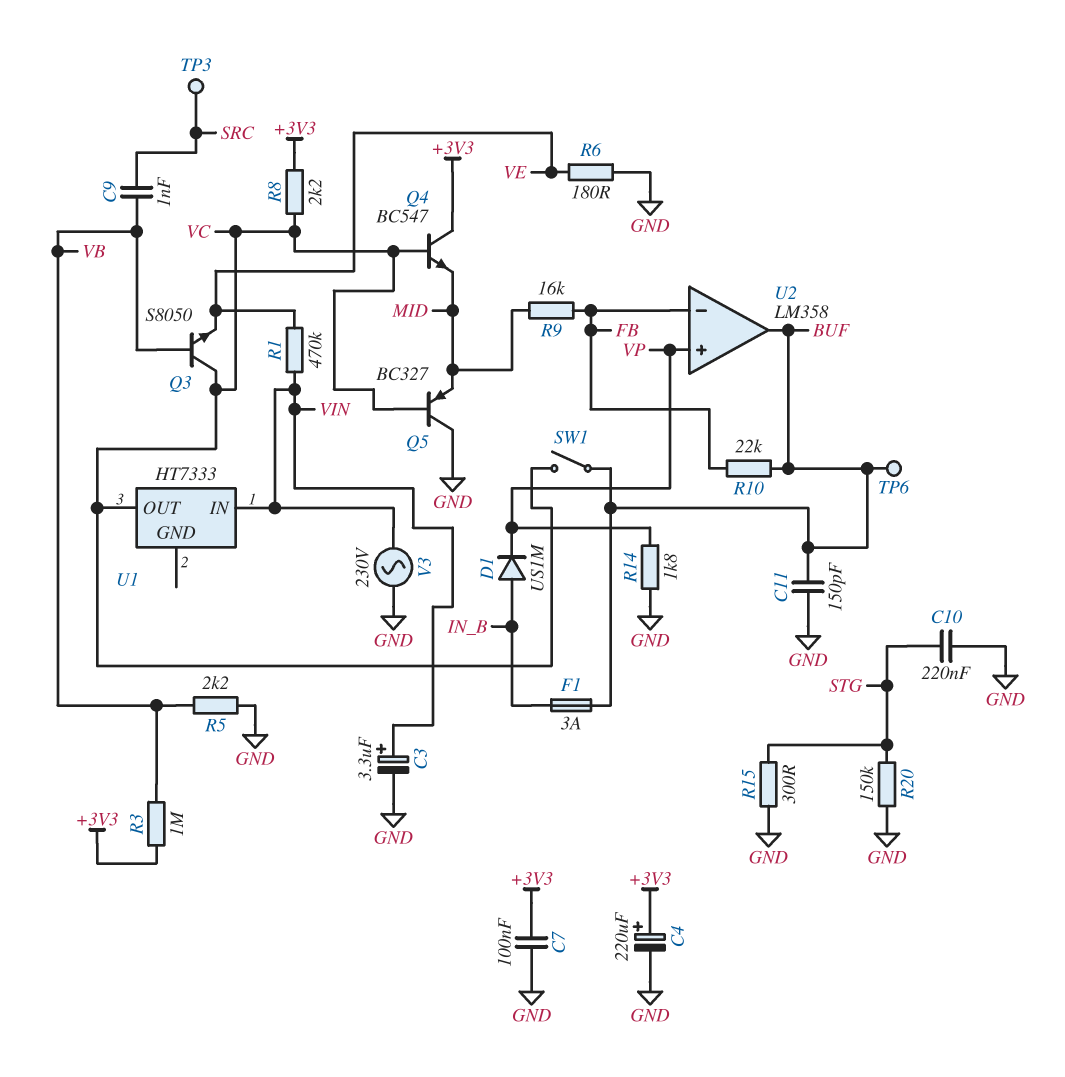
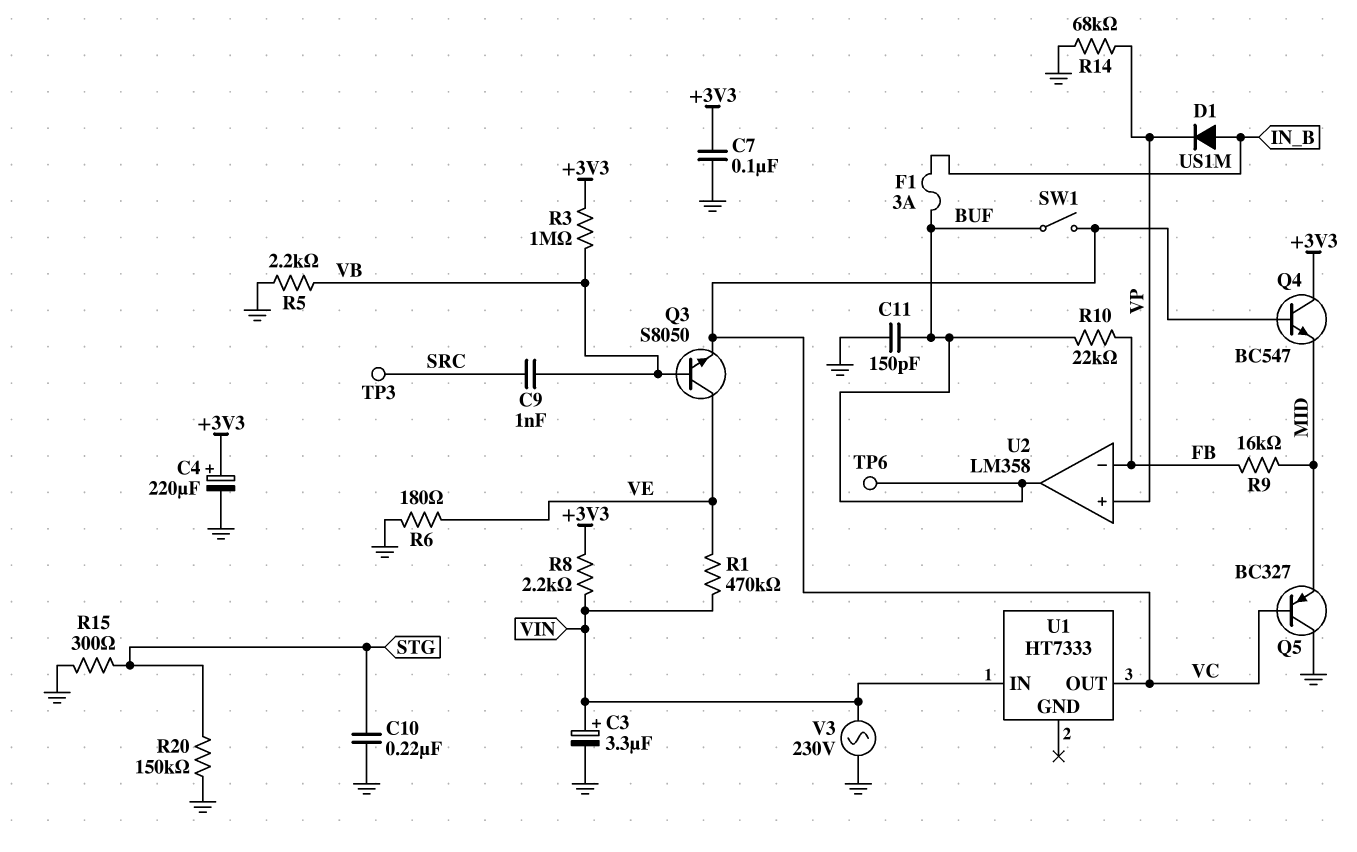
Q3: NPN S8050 (B VB, C VC, E VE) -> NPN S8050 (B VB, C VE, E VC)
R8: 2.2k (+3V3, VC) -> 2.2k (+3V3, VIN)
R14: 1.8k (GND, VP) -> 68k (GND, VP)

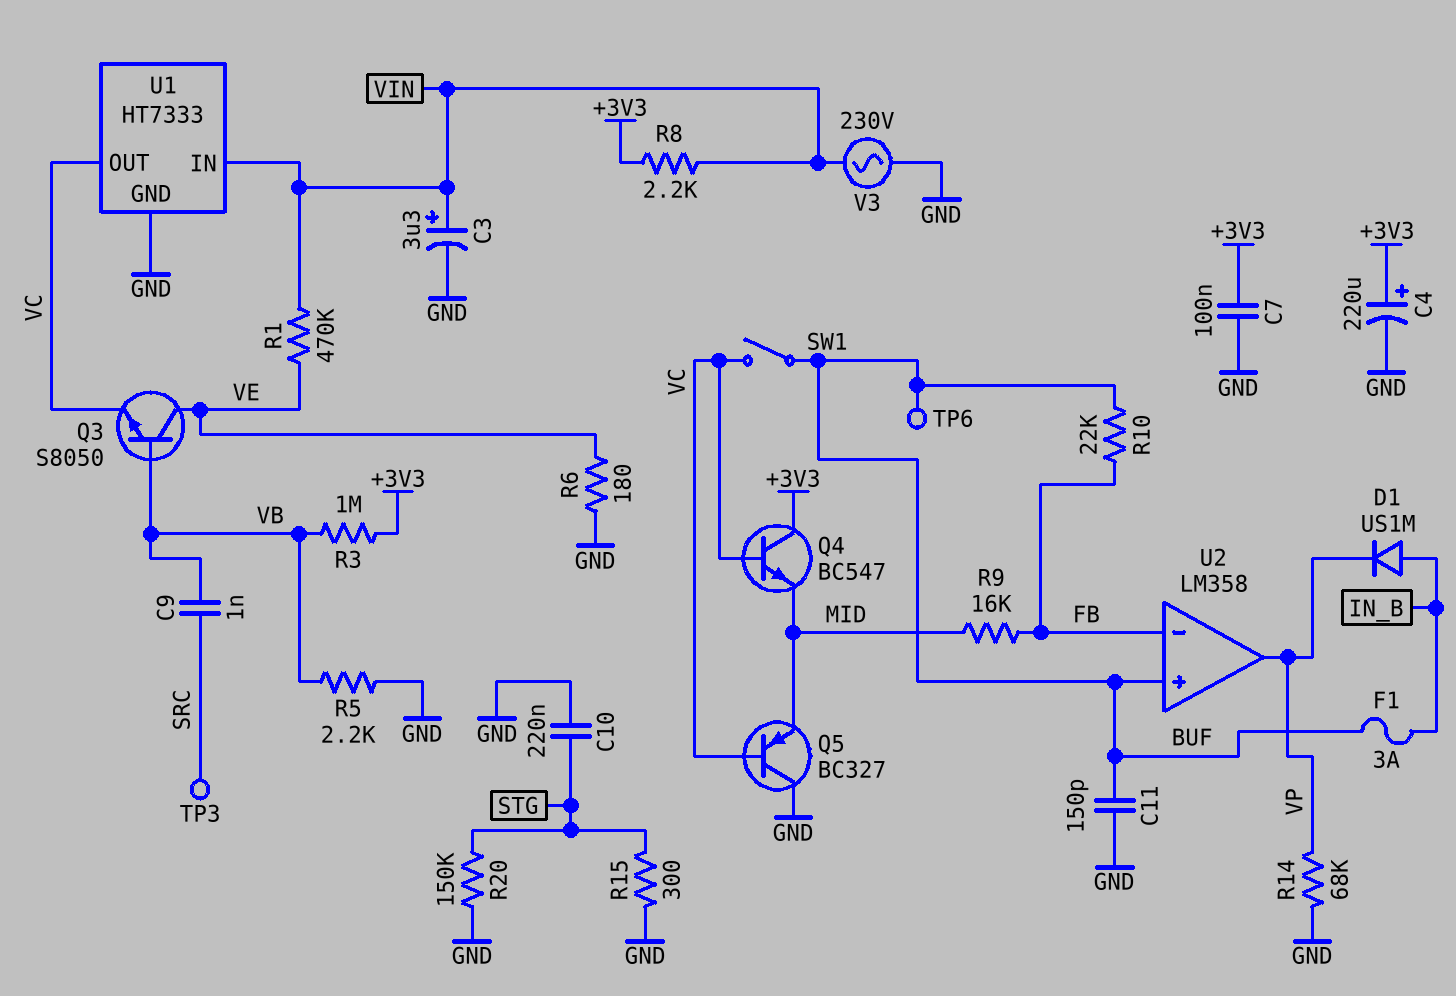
U1 pin GND: none -> GND
U2 pin in+: VP -> BUF
U2 pin out: BUF -> VP

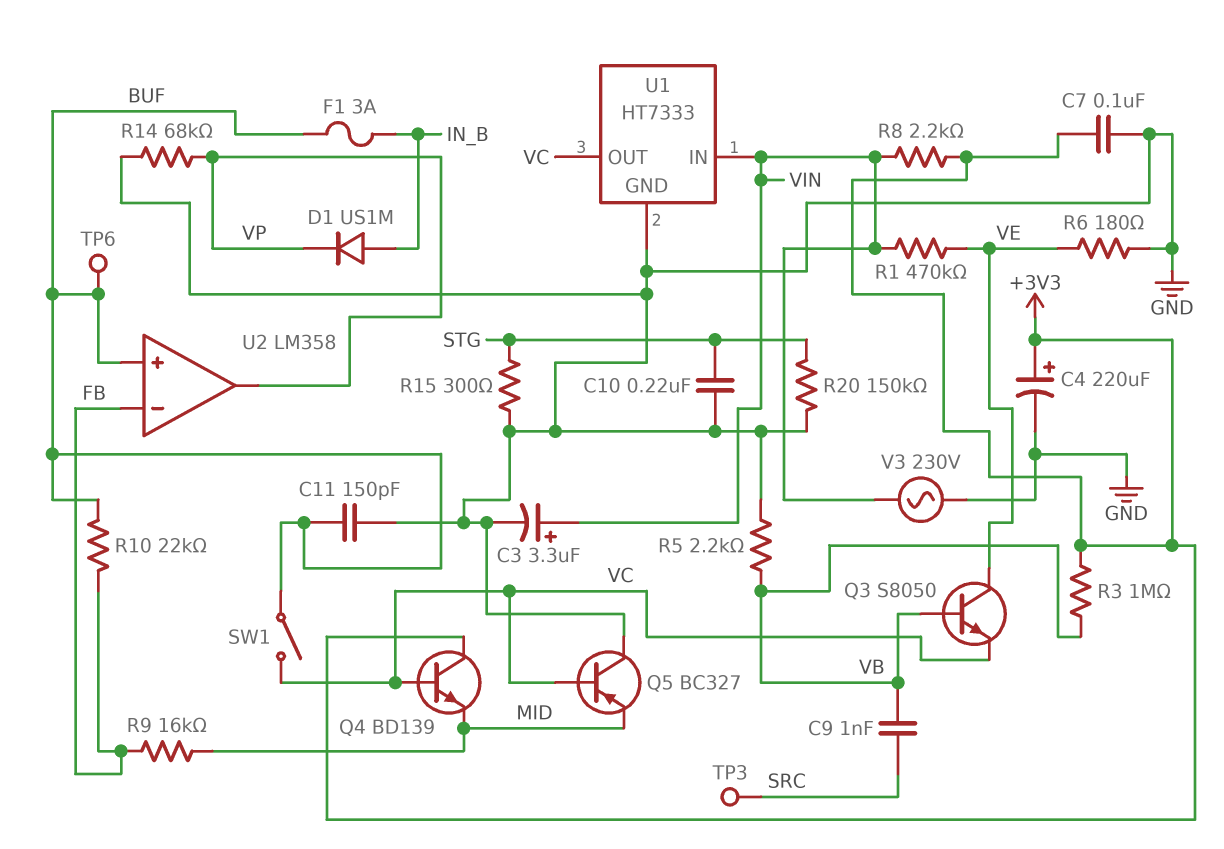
Q4: NPN BC547 (B VC, C +3V3, E MID) -> NPN BD139 (B VC, C +3V3, E MID)

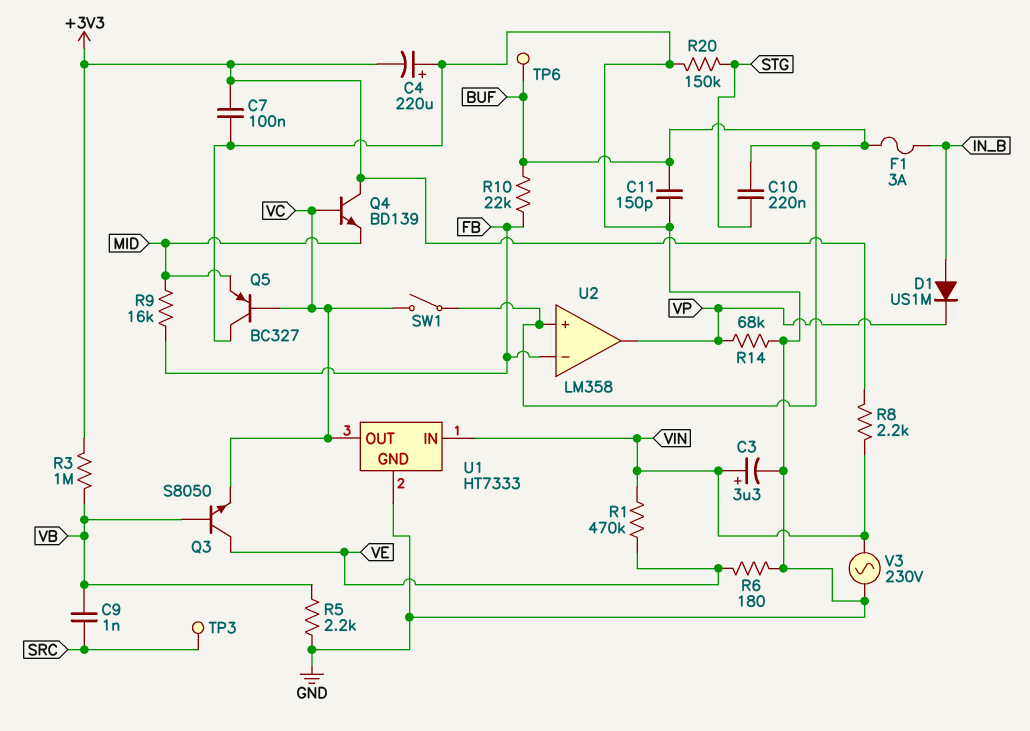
C4: 220uF (plus +3V3, minus GND) -> 220uF (plus GND, minus +3V3)
C10: 220nF (GND, STG) -> 220nF (BUF, STG)
R15: 300 (GND, STG) -> none

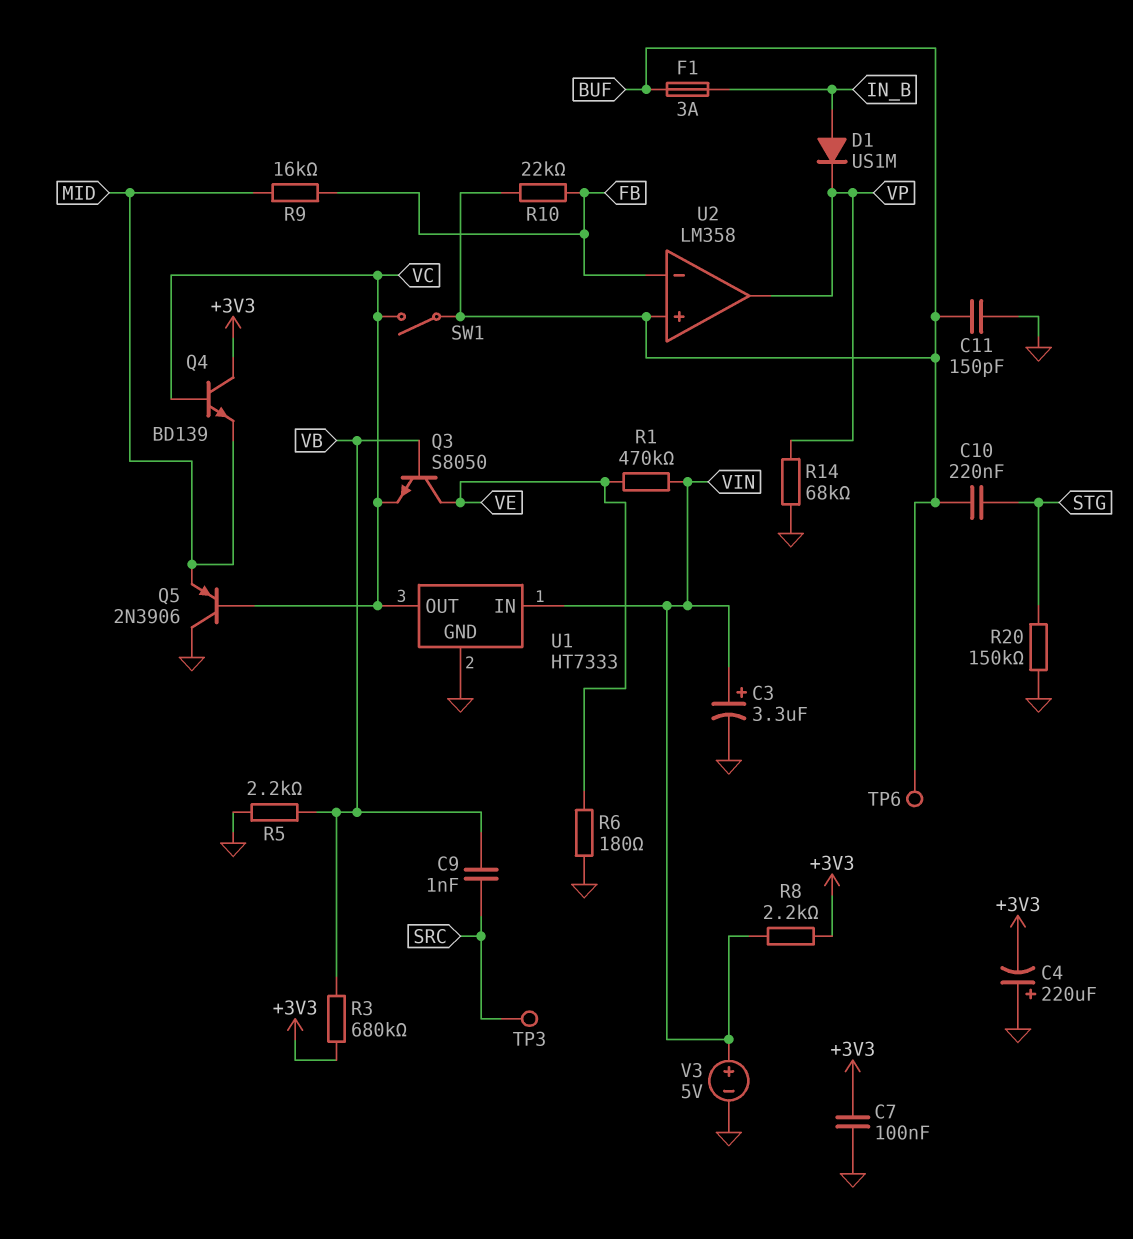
Q5: PNP BC327 (B VC, C GND, E MID) -> PNP 2N3906 (B VC, C GND, E MID)
R3: 1M (+3V3, VB) -> 680k (+3V3, VB)
V3: AC 230V (GND, VIN) -> 5V (plus VIN, minus GND)

